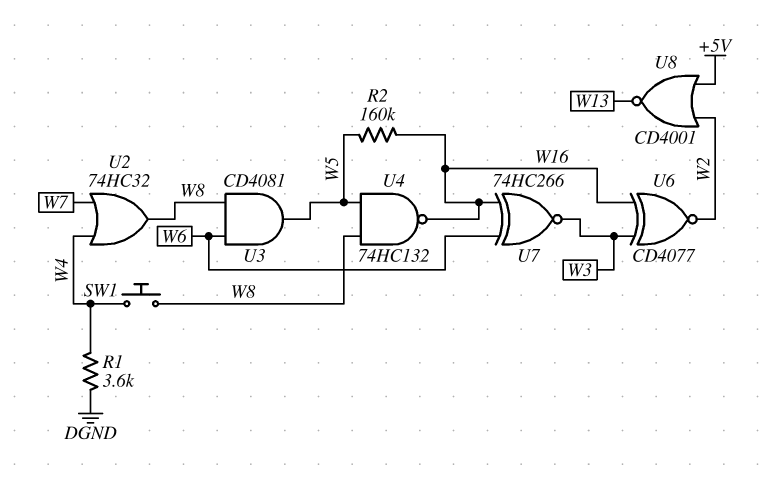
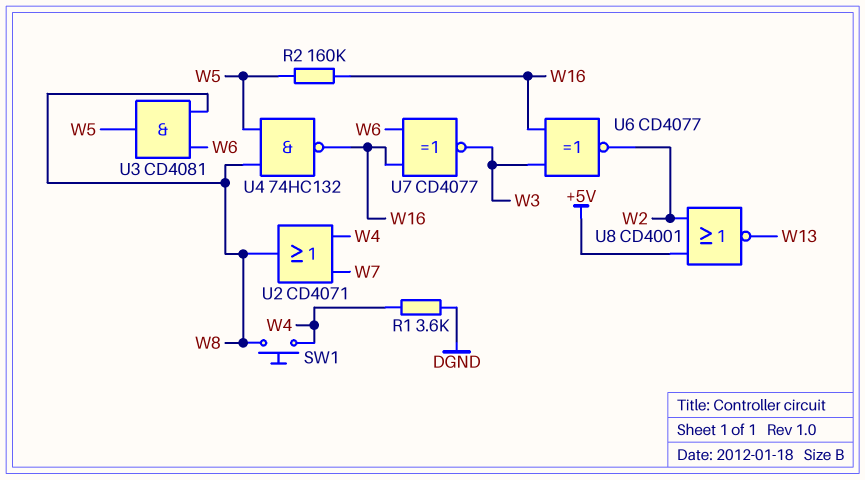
U2: OR 74HC32 (in W4, in W7, out W8) -> OR CD4071 (in W4, in W7, out W8)
U7: XNOR 74HC266 (in W6, in W16, out W3) -> XNOR CD4077 (in W6, in W16, out W3)

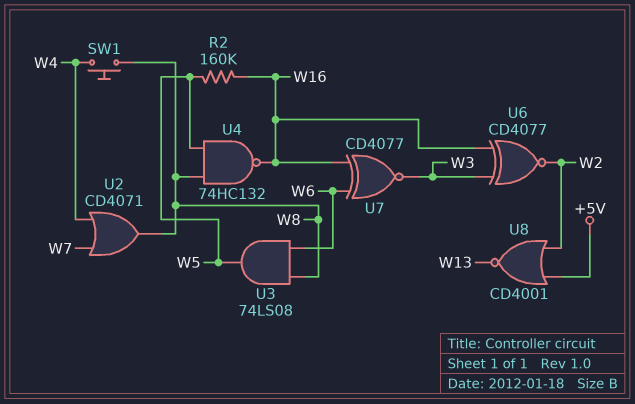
R1: 3.6k (DGND, W4) -> none
U3: AND CD4081 (in W6, in W8, out W5) -> AND 74LS08 (in W6, in W8, out W5)

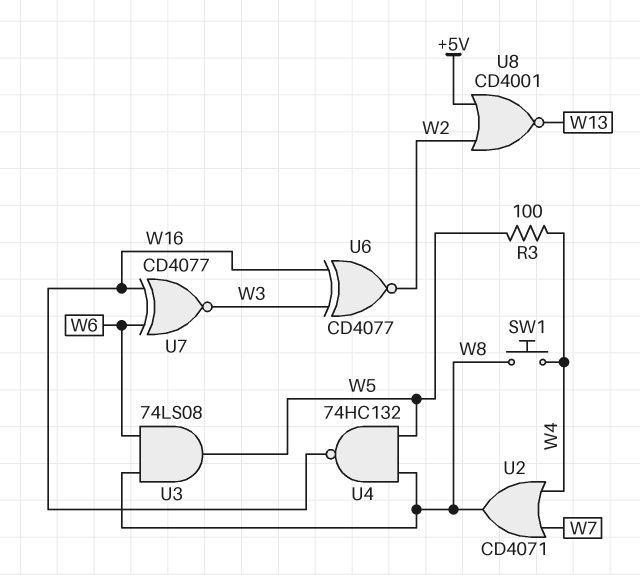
R2: 160k (W5, W16) -> none
R3: none -> 100 (W4, W5)

